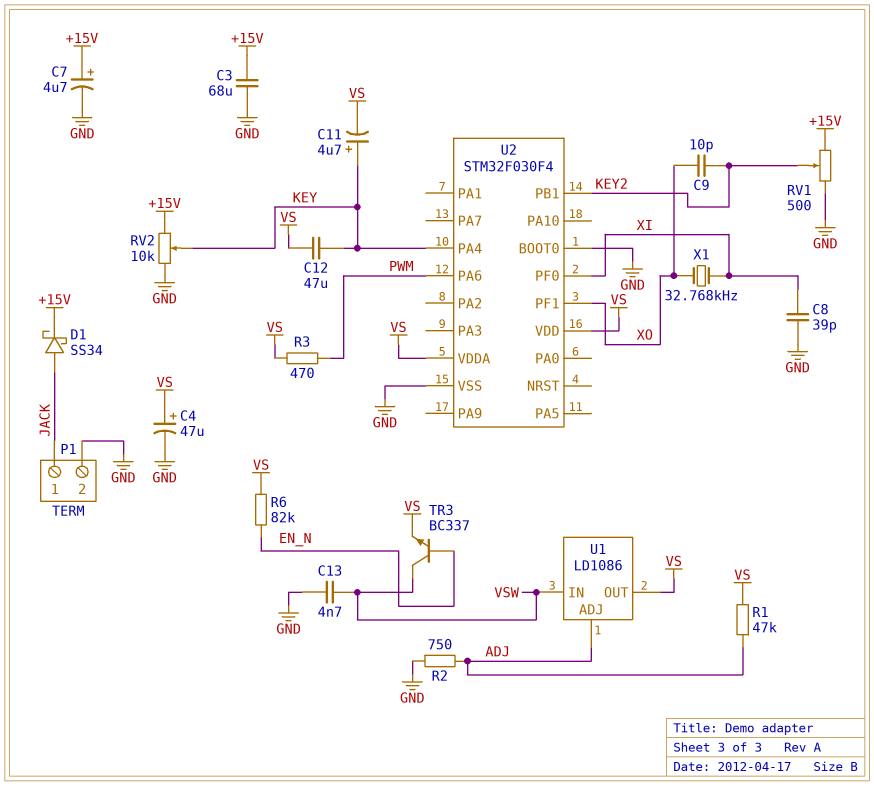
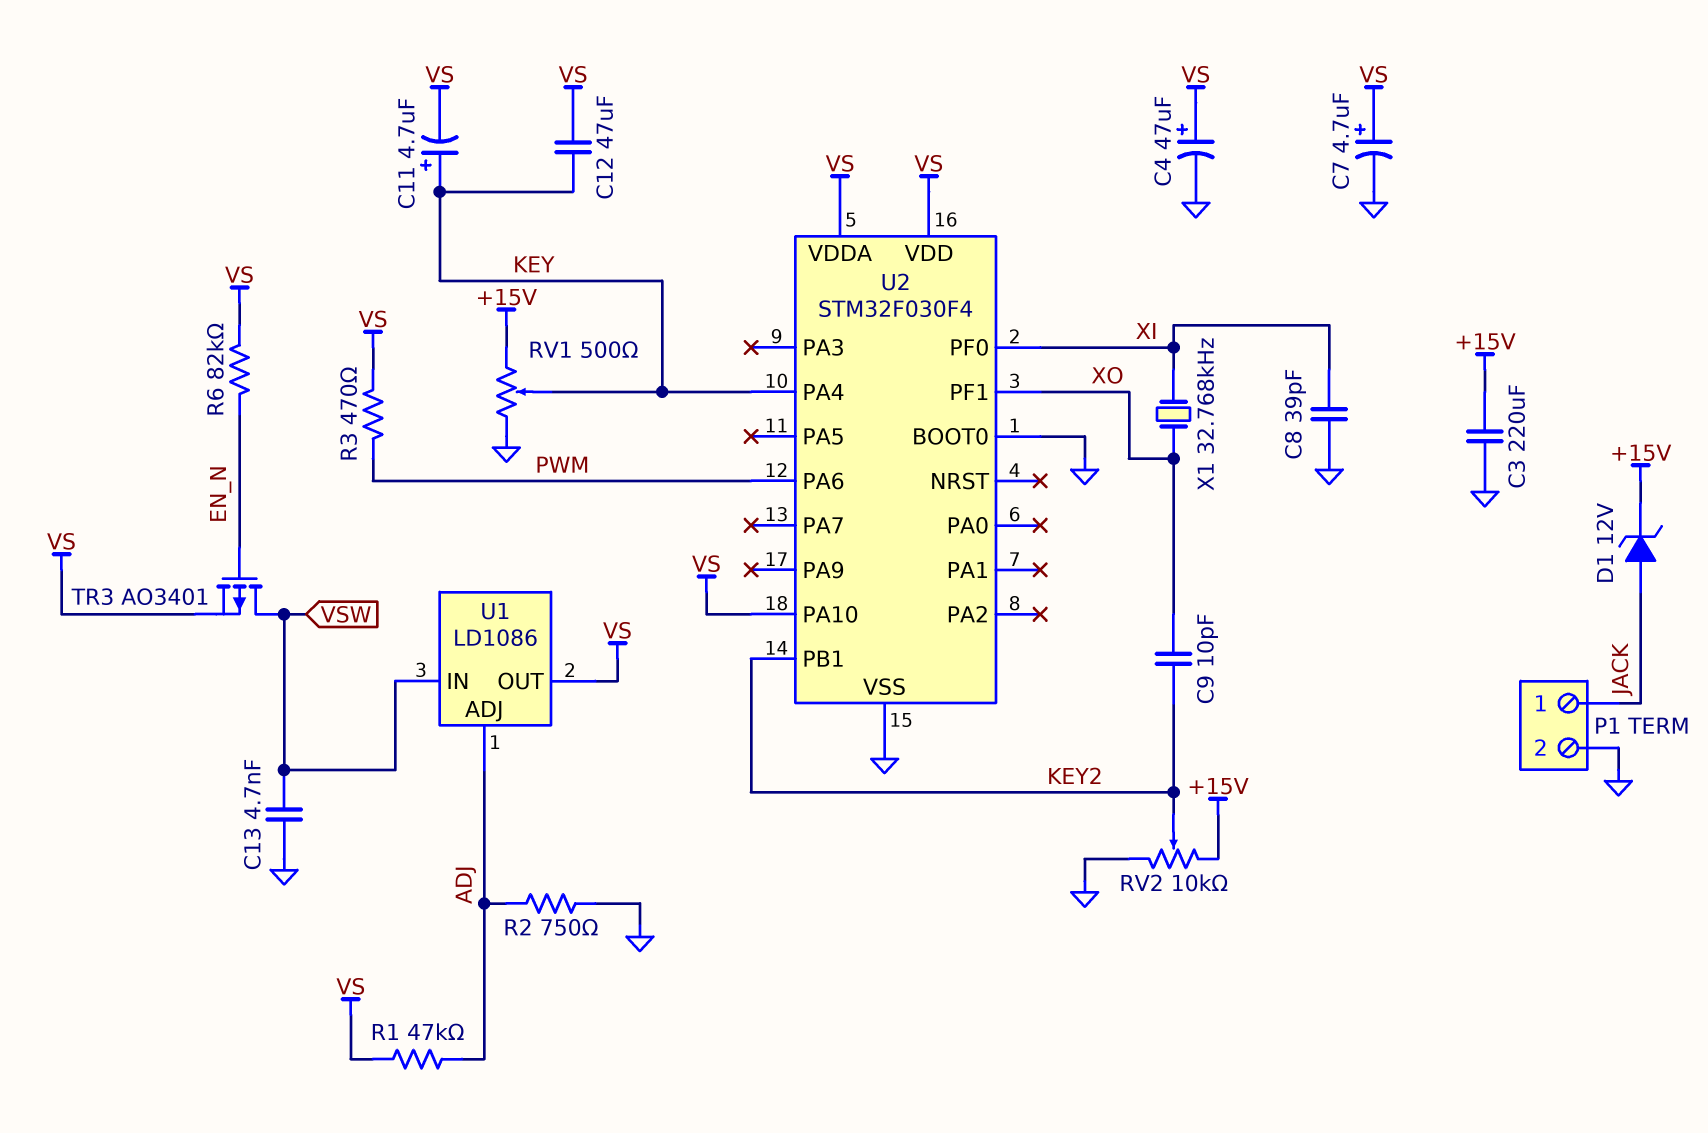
C3: 68uF (+15V, GND) -> 220uF (+15V, GND)
C7: 4.7uF (plus +15V, minus GND) -> 4.7uF (plus VS, minus GND)
D1: schottky SS34 (A JACK, K +15V) -> zener 12V (A JACK, K +15V)
RV1: 500 (+15V, GND, wiper KEY2) -> 500 (+15V, GND, wiper KEY)
RV2: 10k (+15V, GND, wiper KEY) -> 10k (+15V, GND, wiper KEY2)
TR3: NPN BC337 (B EN_N, C VSW, E VS) -> PMOS AO3401 (G EN_N, D VSW, S VS)
U2 pin PA10: none -> VS

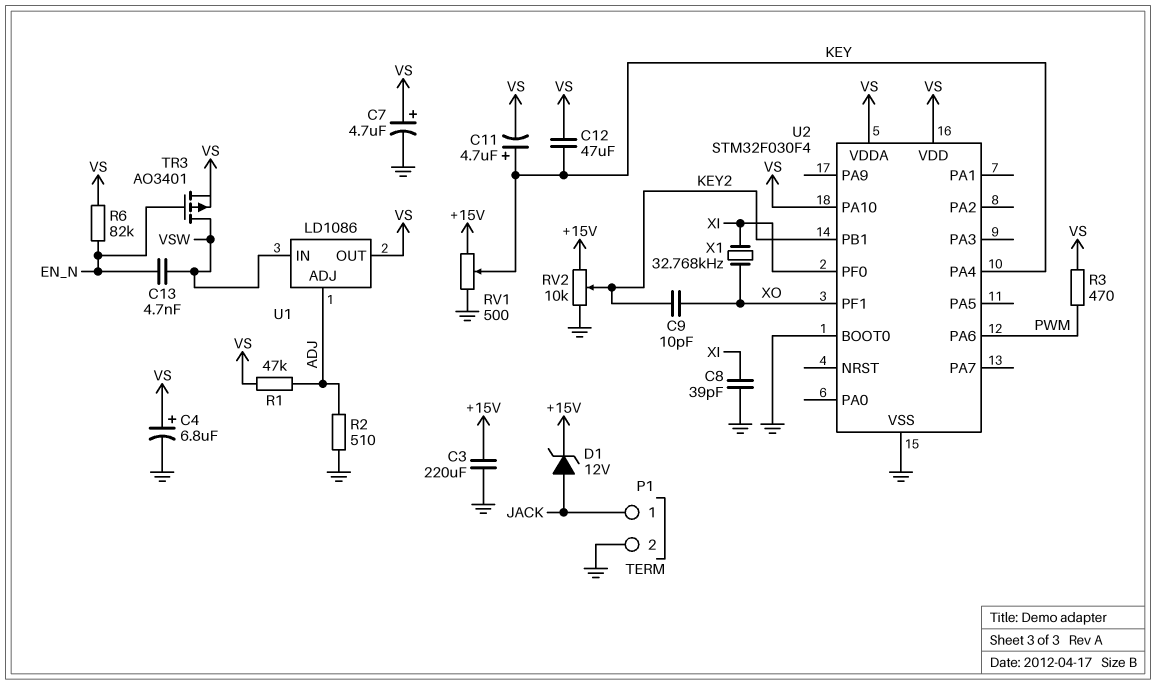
C4: 47uF (plus VS, minus GND) -> 6.8uF (plus VS, minus GND)
C13: 4.7nF (GND, VSW) -> 4.7nF (EN_N, VSW)
R2: 750 (ADJ, GND) -> 510 (ADJ, GND)

